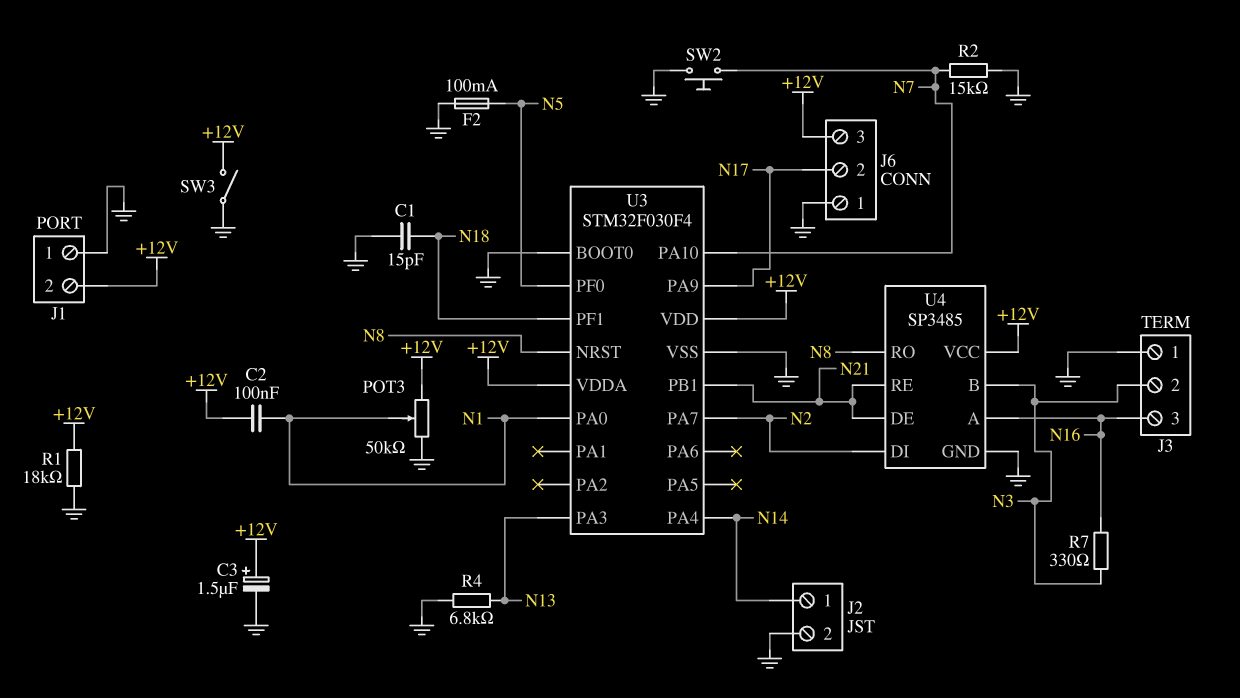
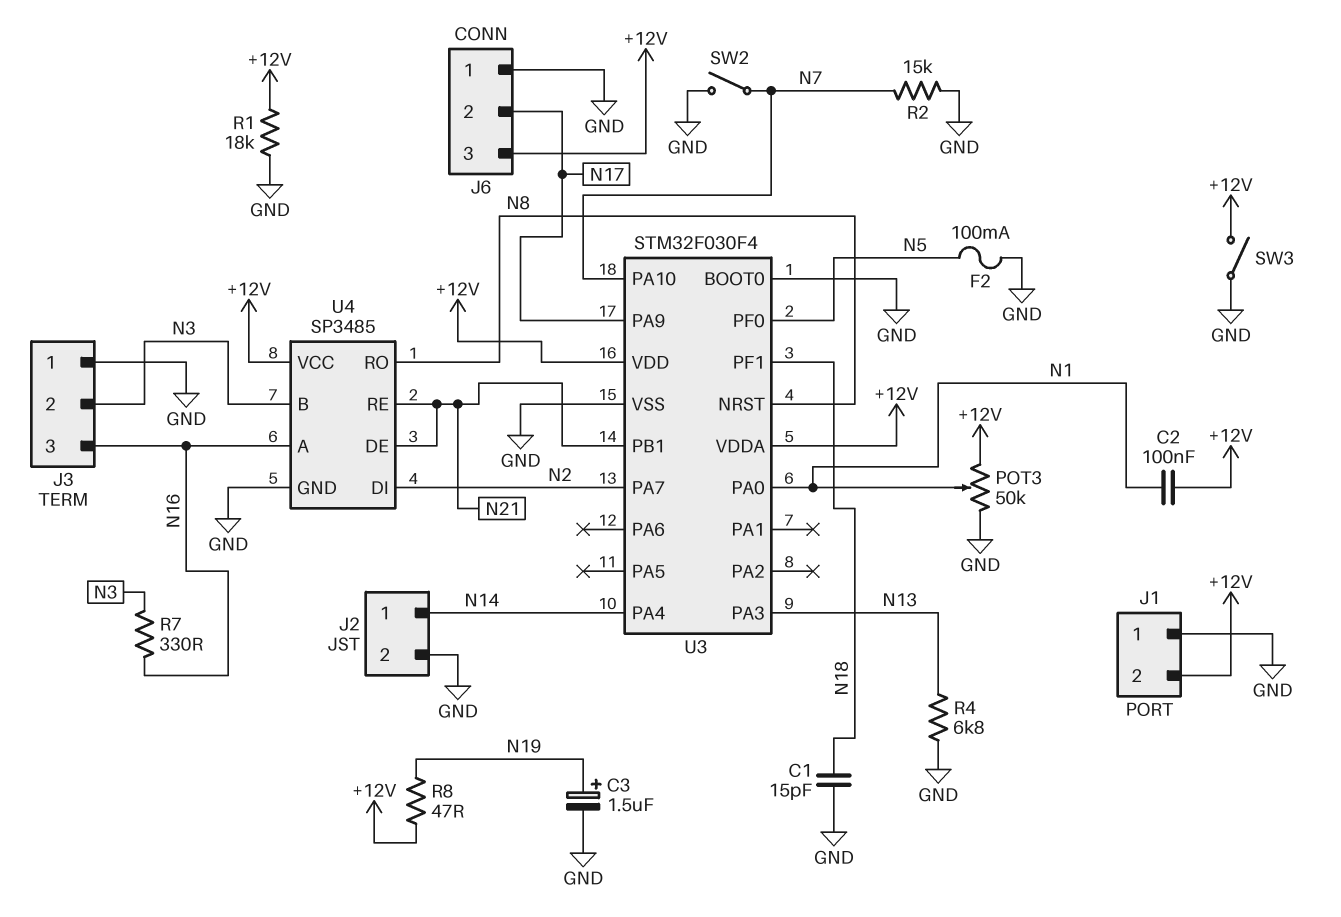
C3: 1.5uF (plus +12V, minus GND) -> 1.5uF (plus N19, minus GND)
R8: none -> 47 (+12V, N19)
SW2: button (GND, N7) -> switch (GND, N7)

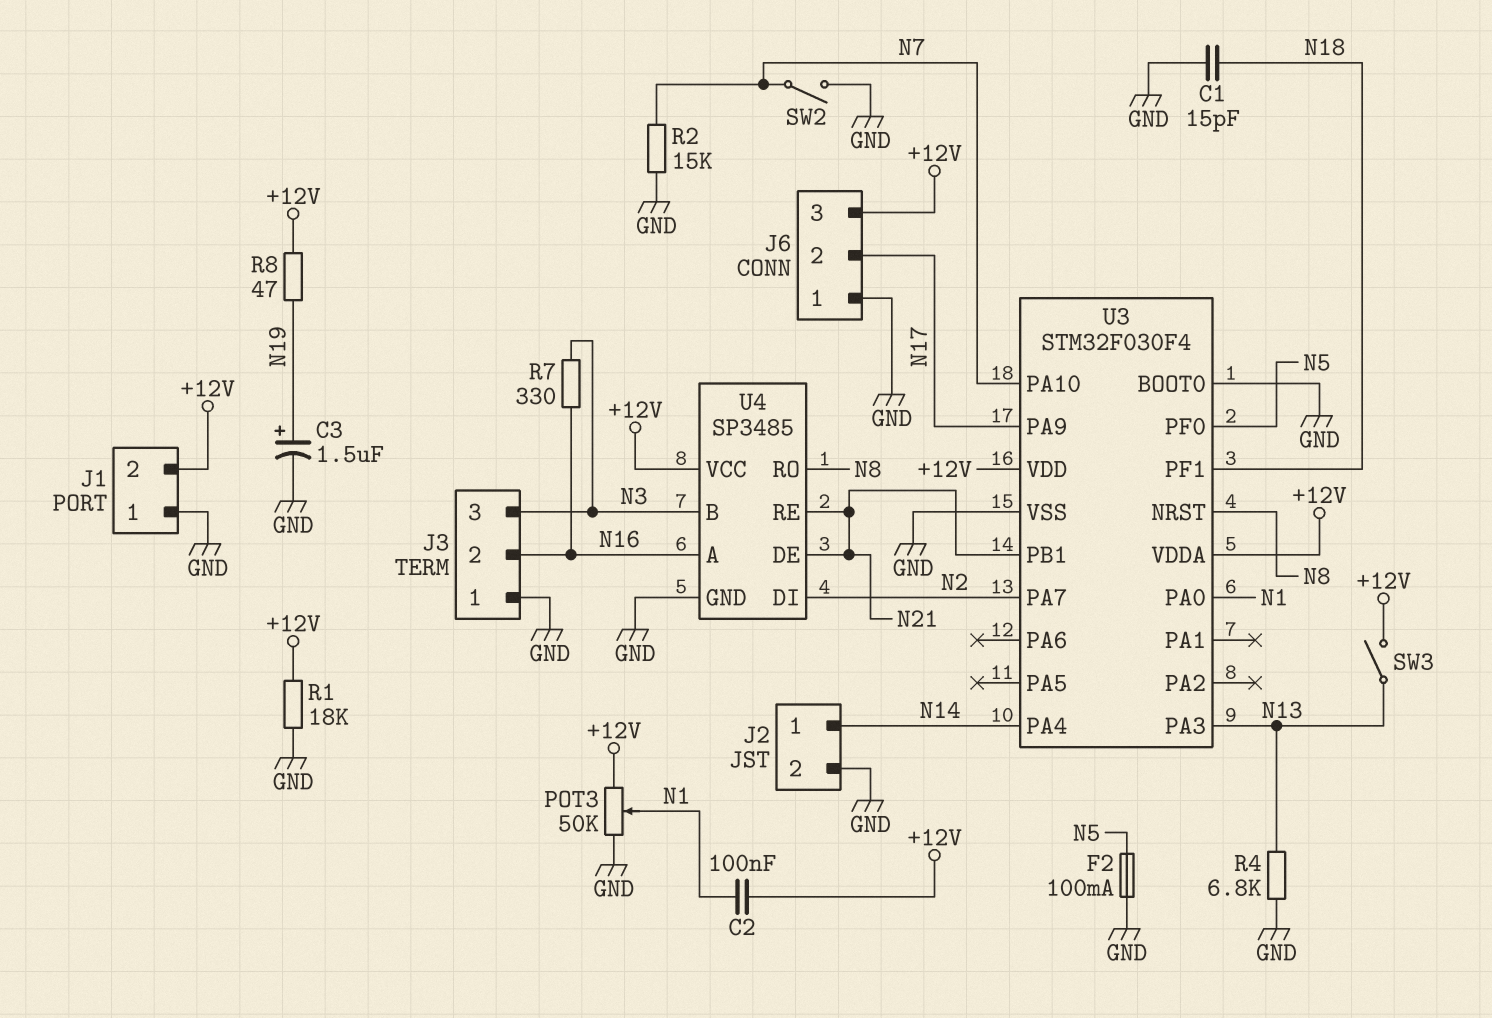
J3 pin 2: N3 -> N16
J3 pin 3: N16 -> N3
SW3: switch (+12V, GND) -> switch (+12V, N13)

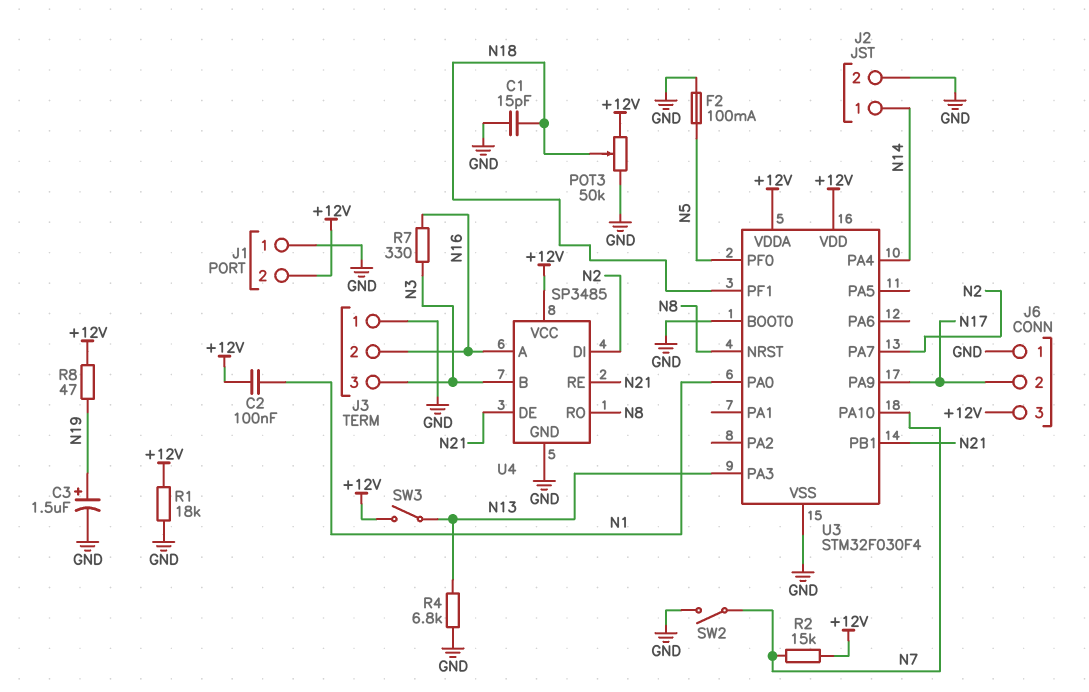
POT3: 50k (+12V, GND, wiper N1) -> 50k (+12V, GND, wiper N18)
R2: 15k (GND, N7) -> 15k (+12V, N7)

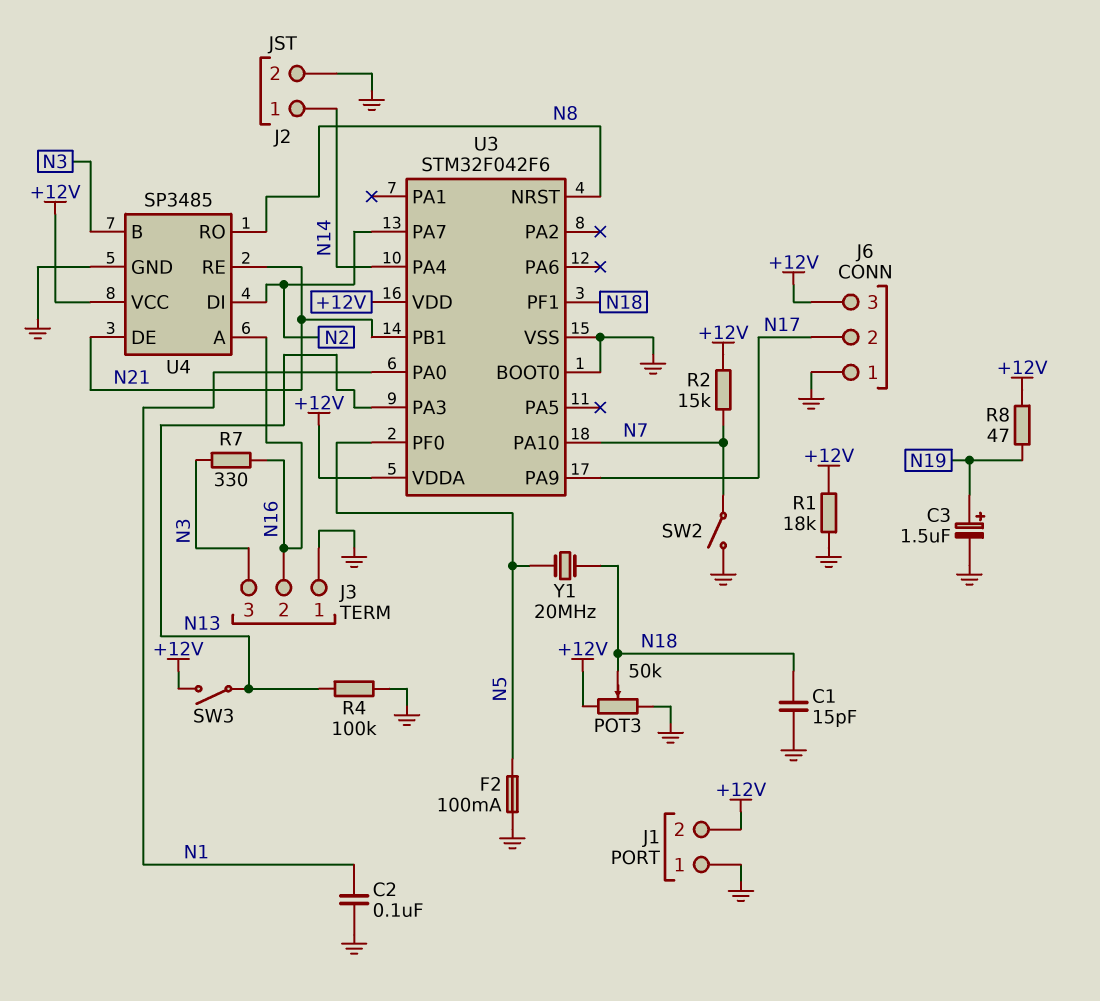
C2: 100nF (+12V, N1) -> 100nF (GND, N1)
R4: 6.8k (GND, N13) -> 100k (GND, N13)
U3: STM32F030F4 -> STM32F042F6
Y1: none -> 20MHz (N5, N18)

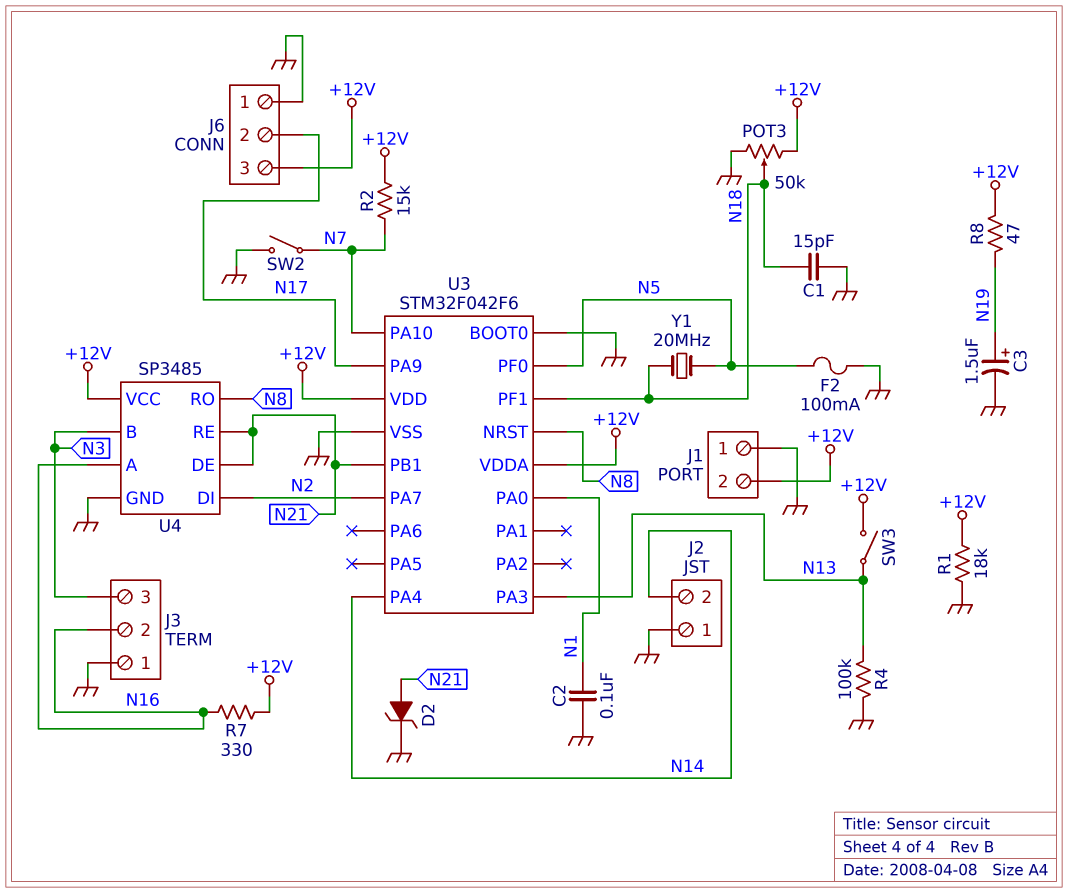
D2: none -> zener (A N21, K GND)
J2 pin 1: N14 -> GND
J2 pin 2: GND -> N14
R7: 330 (N3, N16) -> 330 (+12V, N16)

